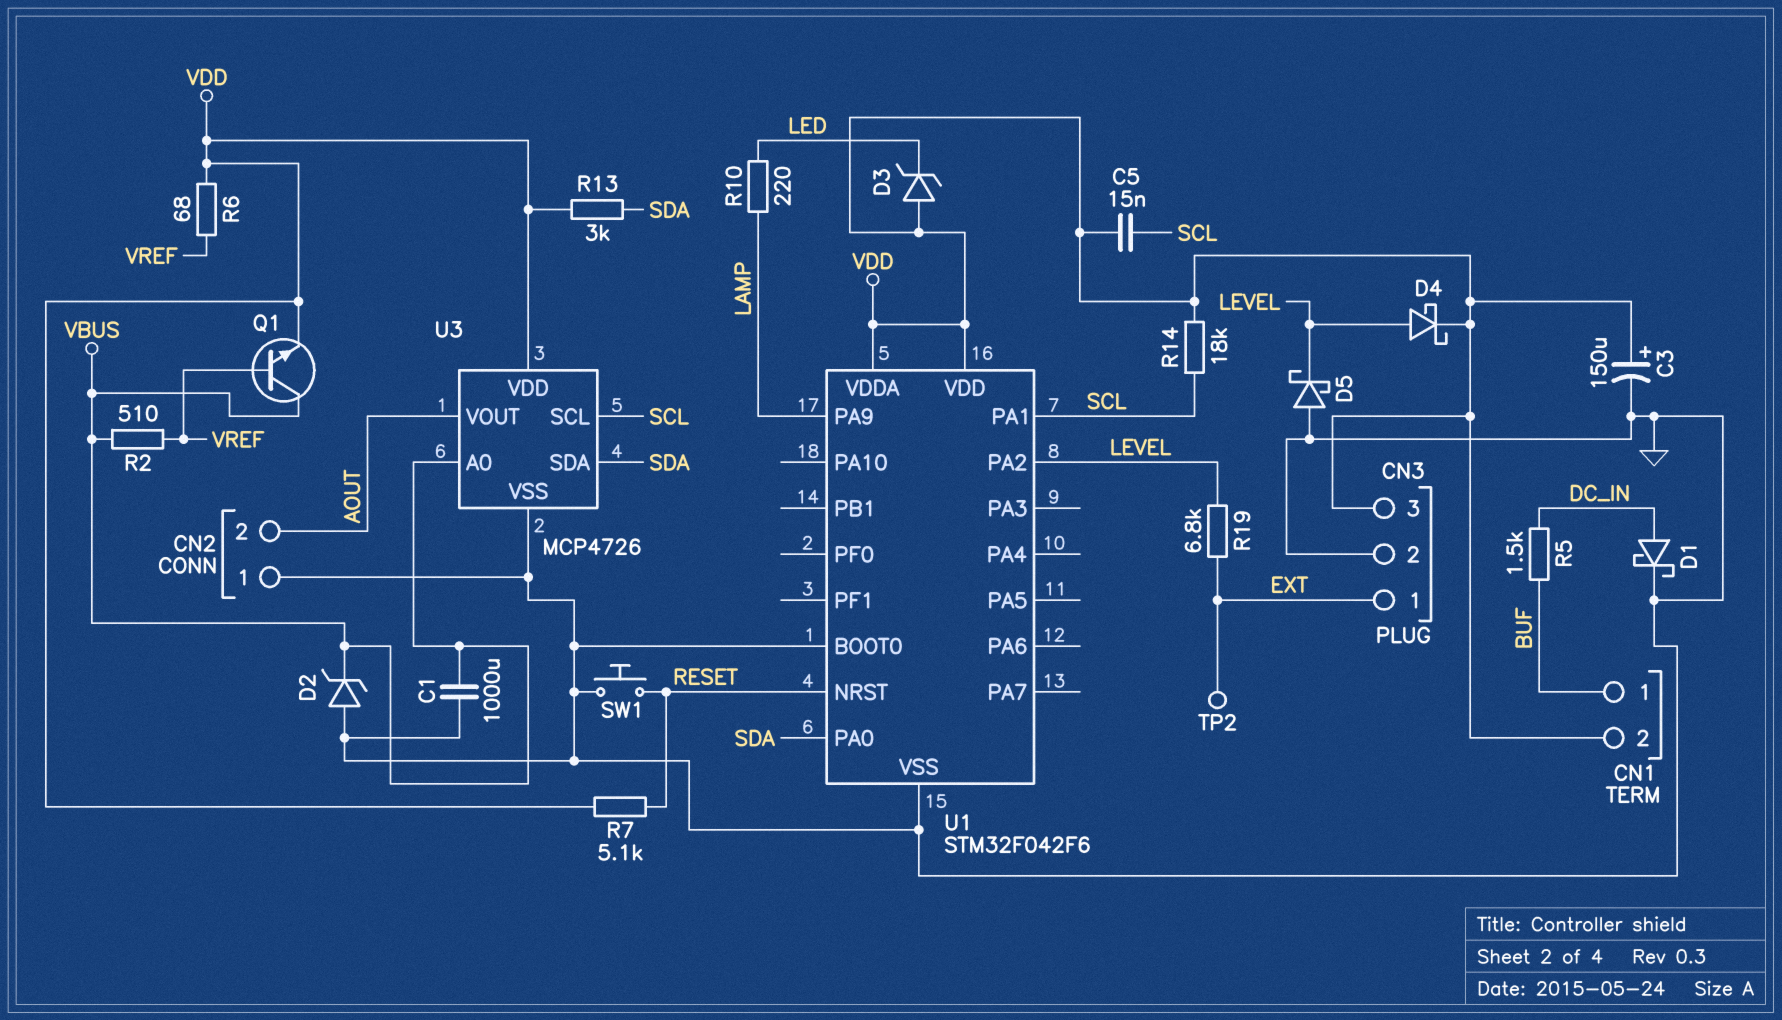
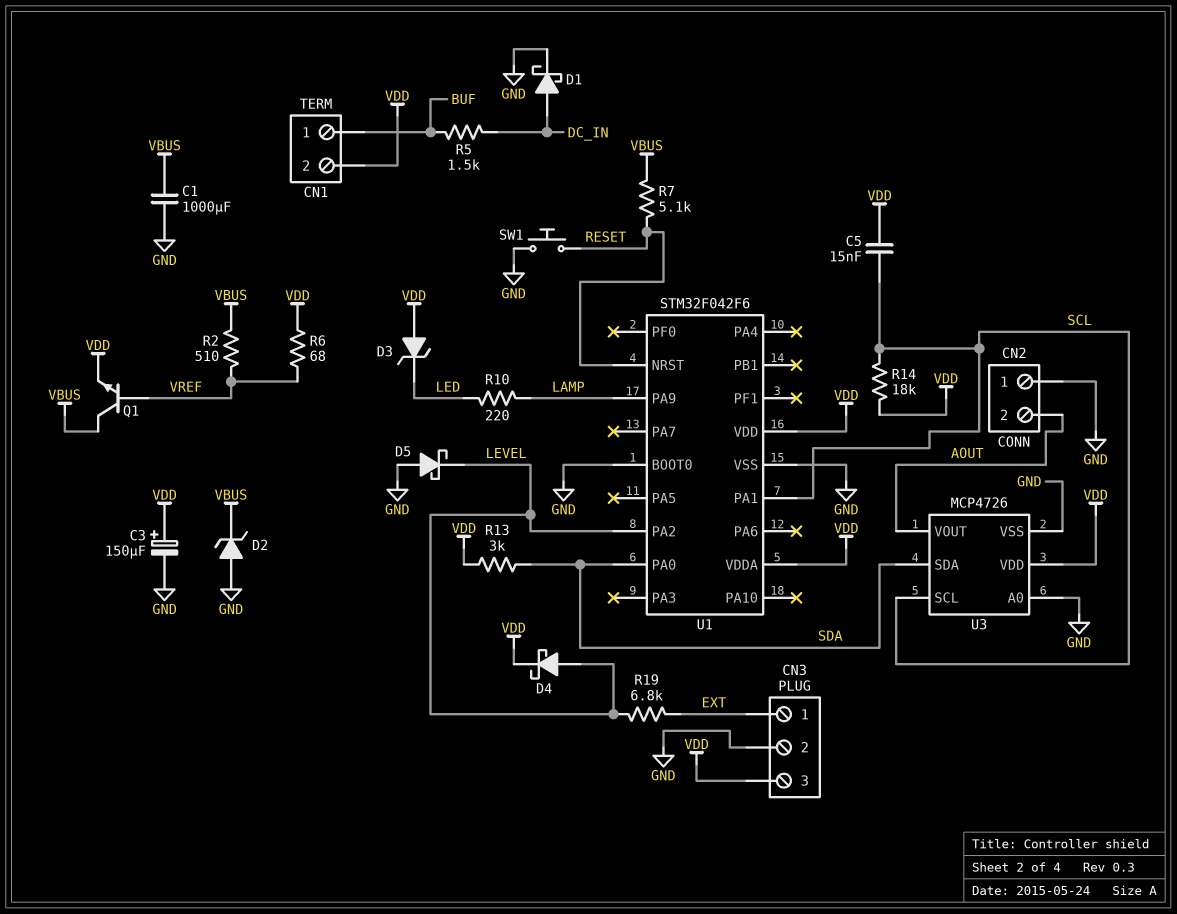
R7: 5.1k (RESET, VDD) -> 5.1k (RESET, VBUS)
TP2: test point (EXT) -> none
U3 pin A0: VBUS -> GND

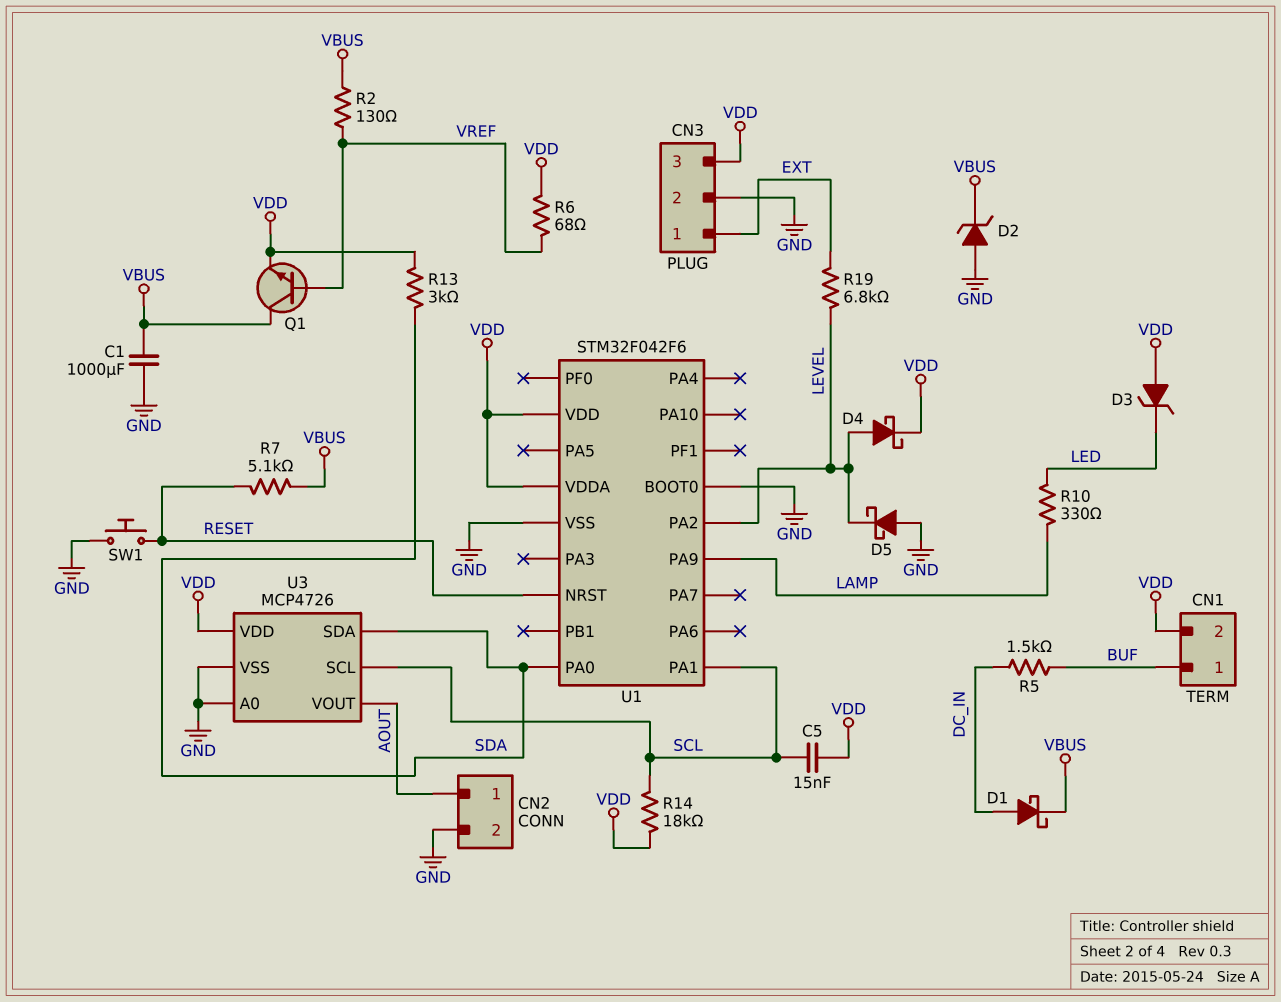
C3: 150uF (plus VDD, minus GND) -> none
CN2 pin 1: GND -> AOUT
CN2 pin 2: AOUT -> GND
D1: schottky (A DC_IN, K GND) -> schottky (A DC_IN, K VBUS)
R2: 510 (VBUS, VREF) -> 130 (VBUS, VREF)
R10: 220 (LAMP, LED) -> 330 (LAMP, LED)

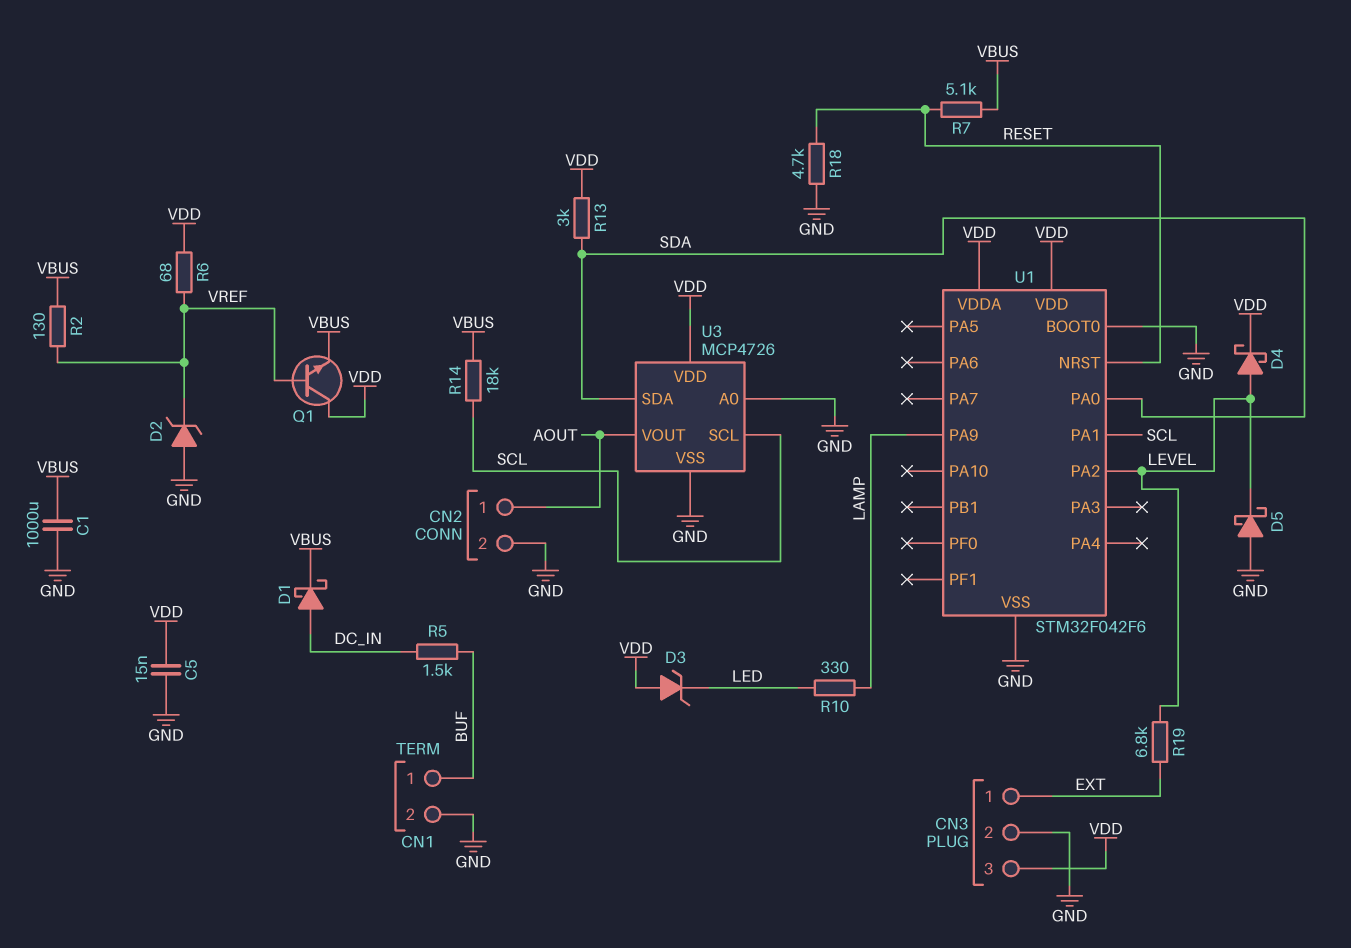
C5: 15nF (SCL, VDD) -> 15nF (GND, VDD)
CN1 pin 2: VDD -> GND
D2: zener (A GND, K VBUS) -> zener (A GND, K VREF)
Q1: NPN (B VREF, C VBUS, E VDD) -> NPN (B VREF, C VDD, E VBUS)
R14: 18k (SCL, VDD) -> 18k (SCL, VBUS)
R18: none -> 4.7k (GND, RESET)
SW1: button (GND, RESET) -> none

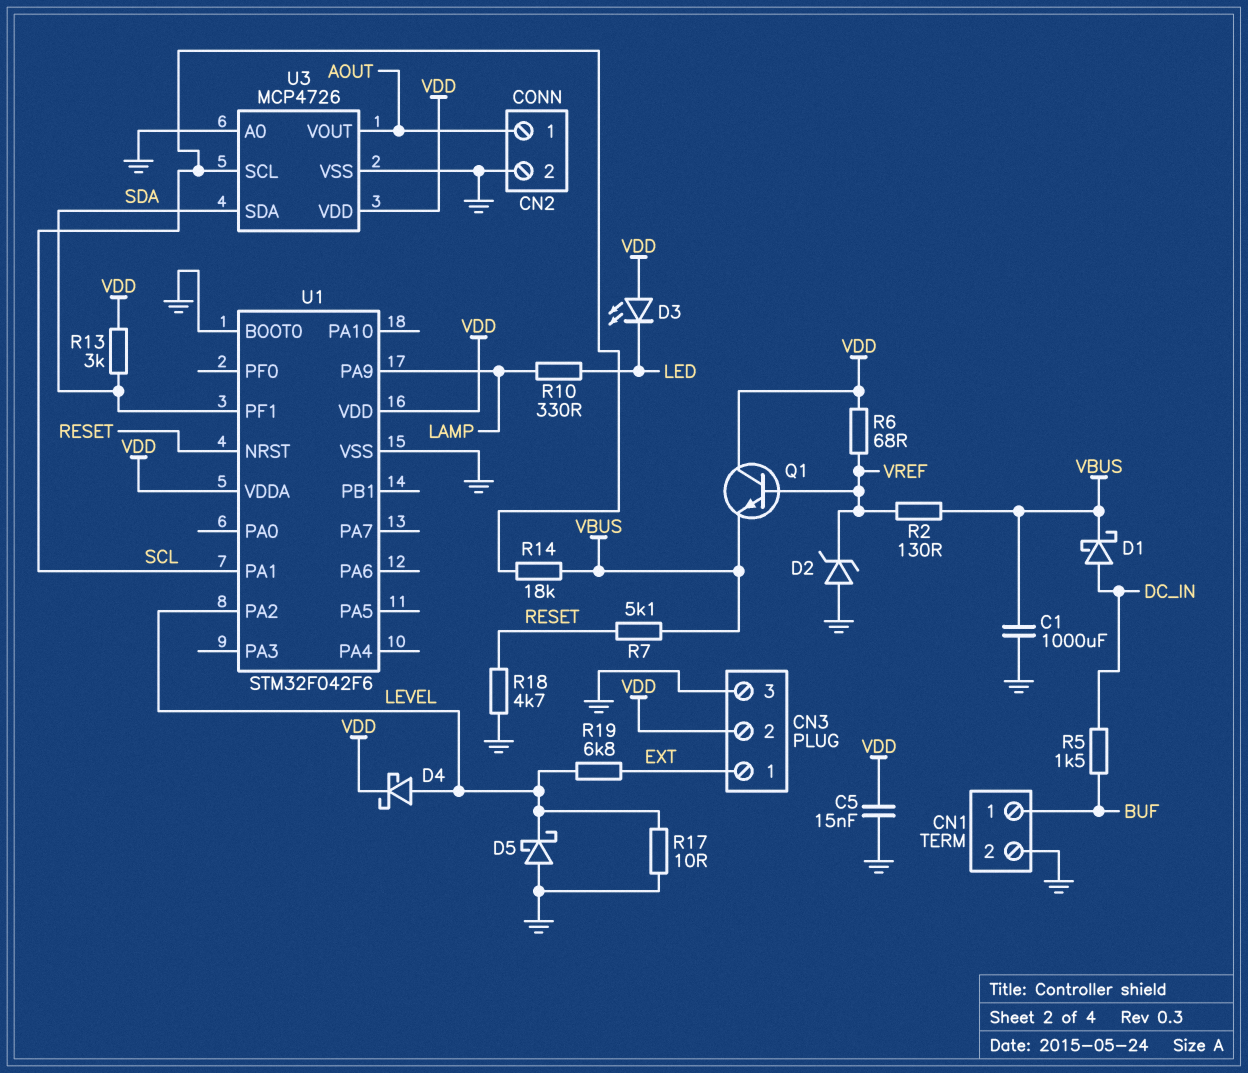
CN3 pin 2: GND -> VDD
CN3 pin 3: VDD -> GND
D3: zener (A VDD, K LED) -> LED (A VDD, K LED)
R17: none -> 10 (GND, LEVEL)
U1 pin PA0: SDA -> none
U1 pin PF1: none -> SDA

